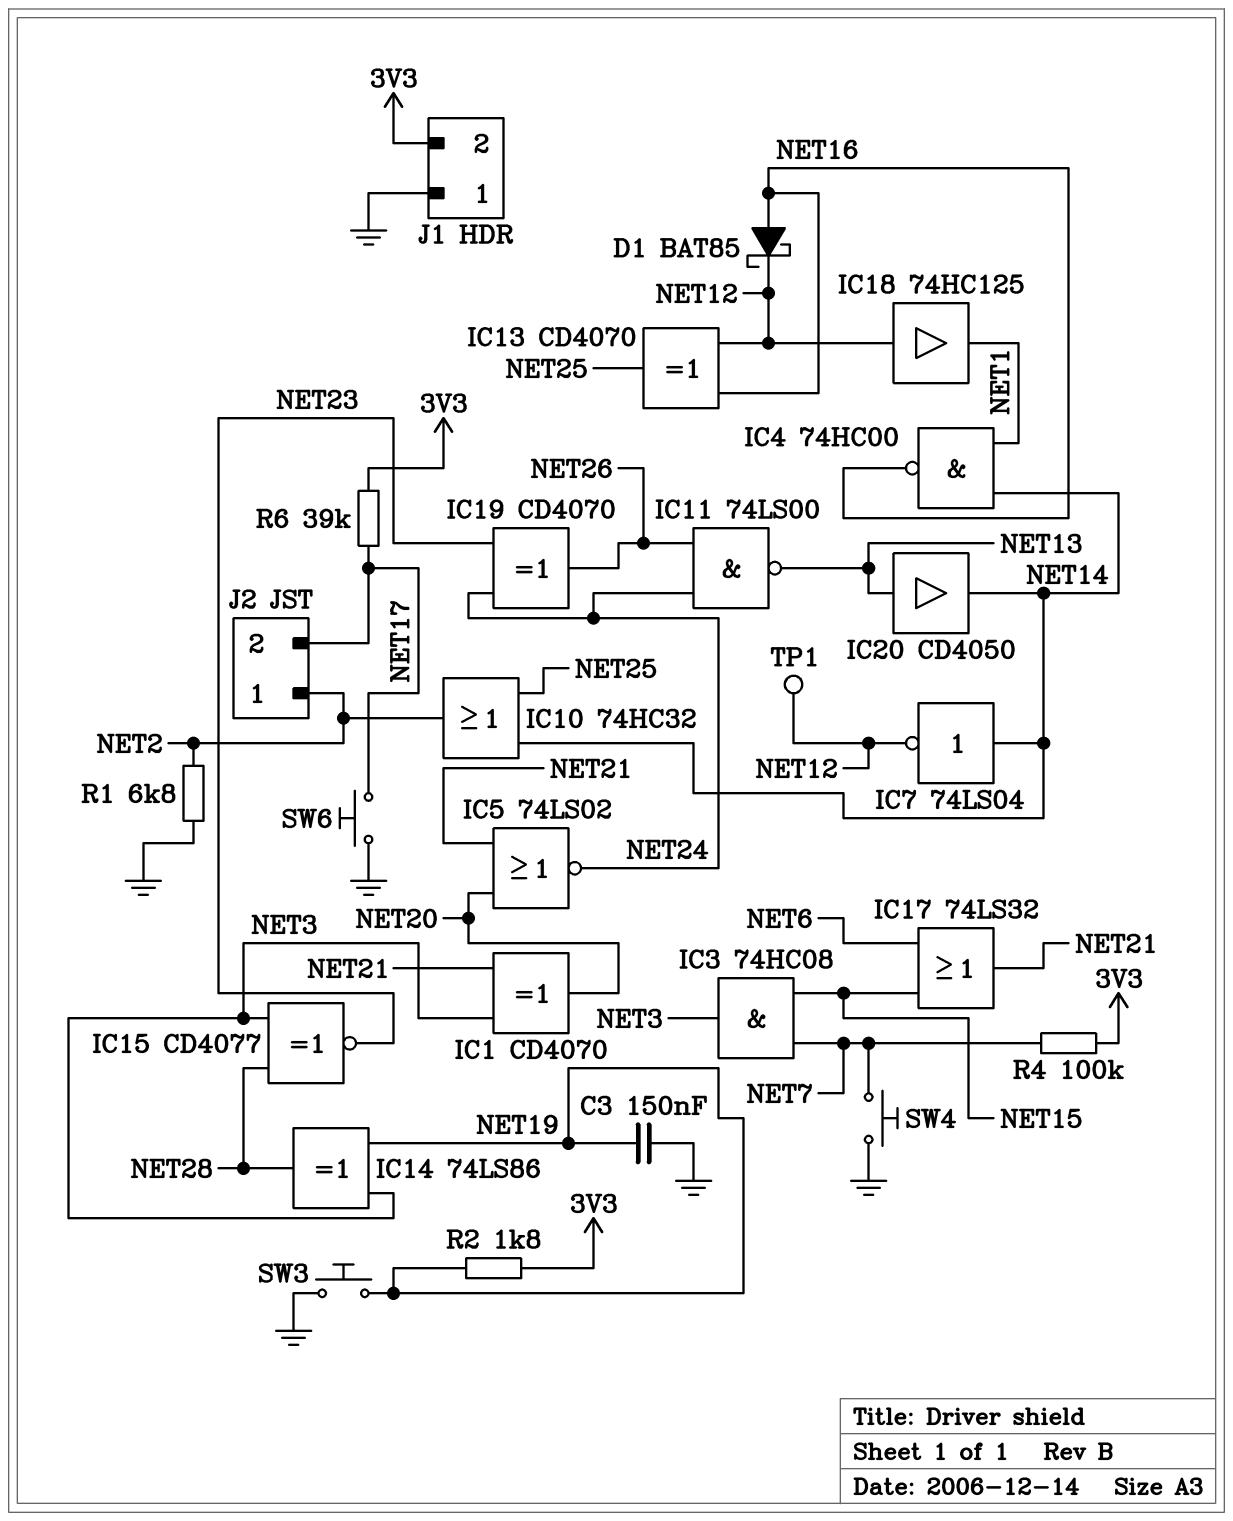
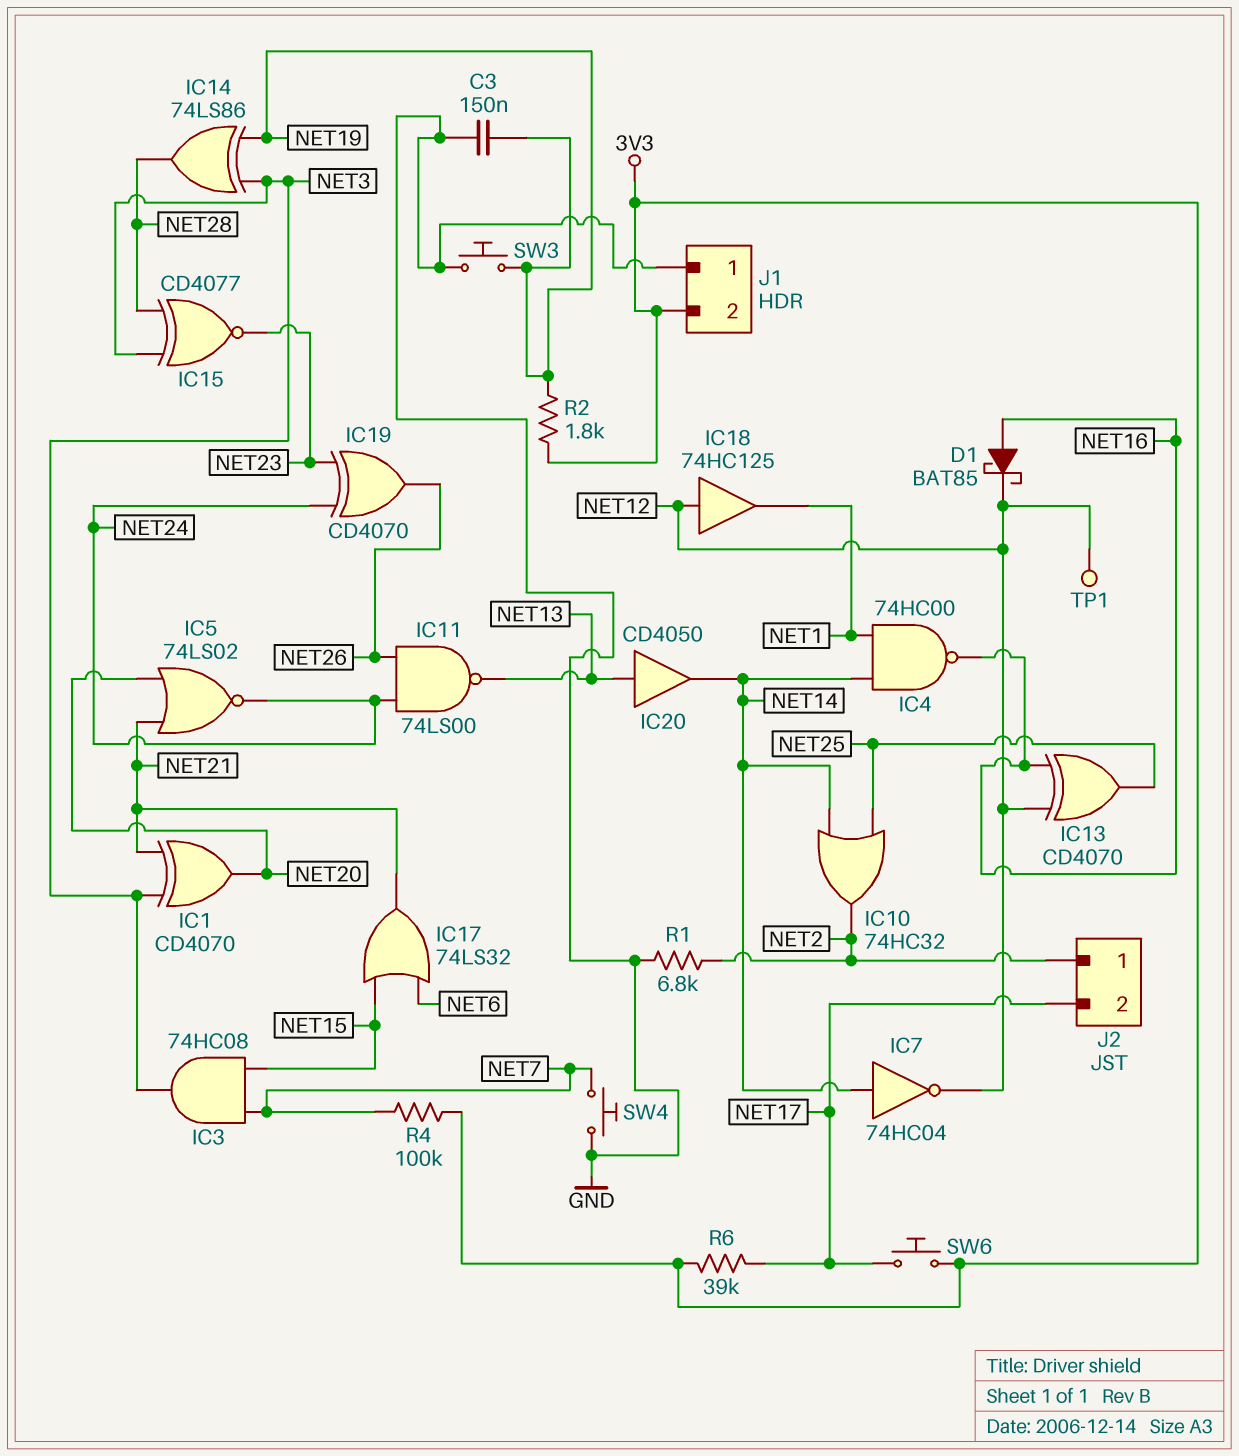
IC7: NOT 74LS04 (in NET14, out NET12) -> NOT 74HC04 (in NET14, out NET12)
SW6: button (GND, NET17) -> button (3V3, NET17)

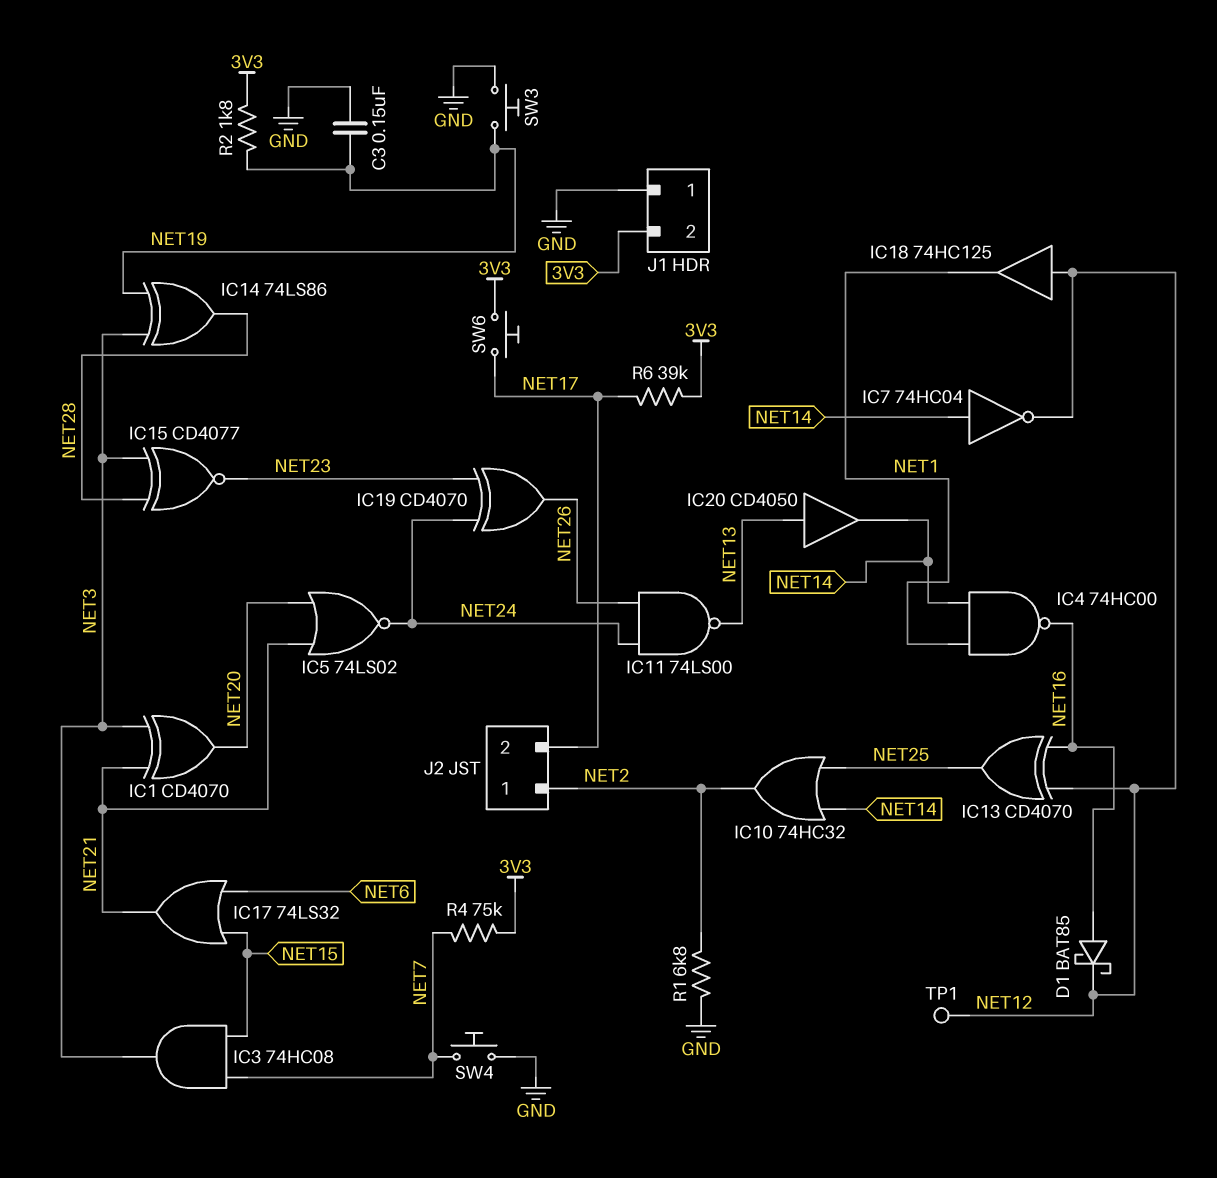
R4: 100k (3V3, NET7) -> 75k (3V3, NET7)

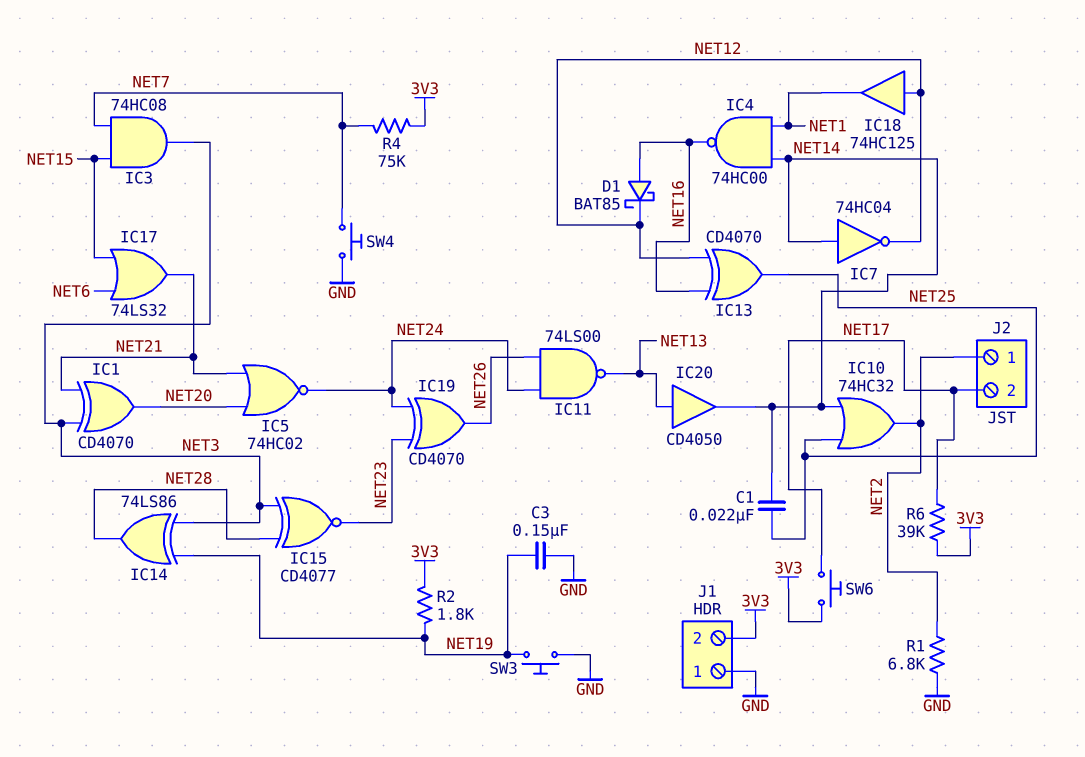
C1: none -> 22nF (NET14, NET25)
IC5: NOR 74LS02 (in NET20, in NET21, out NET24) -> NOR 74HC02 (in NET20, in NET21, out NET24)
TP1: test point (NET12) -> none

